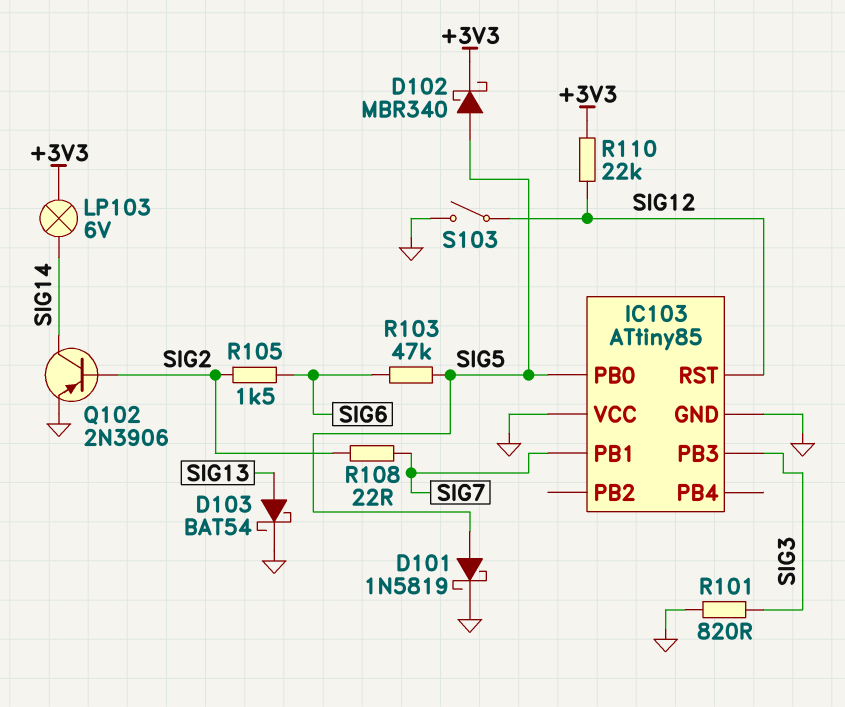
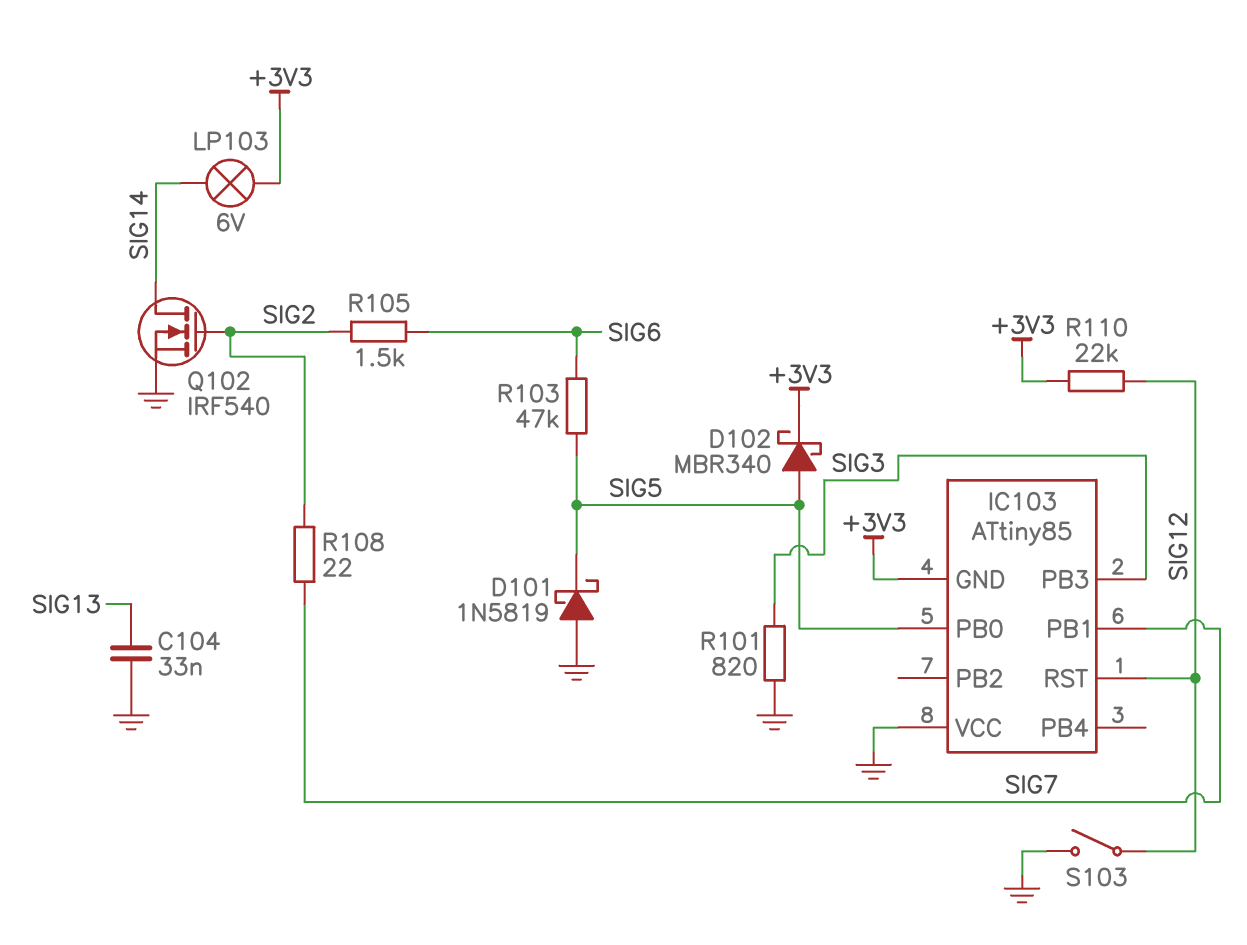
C104: none -> 33nF (GND, SIG13)
D101: schottky 1N5819 (A SIG5, K GND) -> schottky 1N5819 (A GND, K SIG5)
D103: schottky BAT54 (A SIG13, K GND) -> none
IC103 pin GND: GND -> +3V3
Q102: PNP 2N3906 (B SIG2, C SIG14, E GND) -> NMOS IRF540 (G SIG2, D SIG14, S GND)

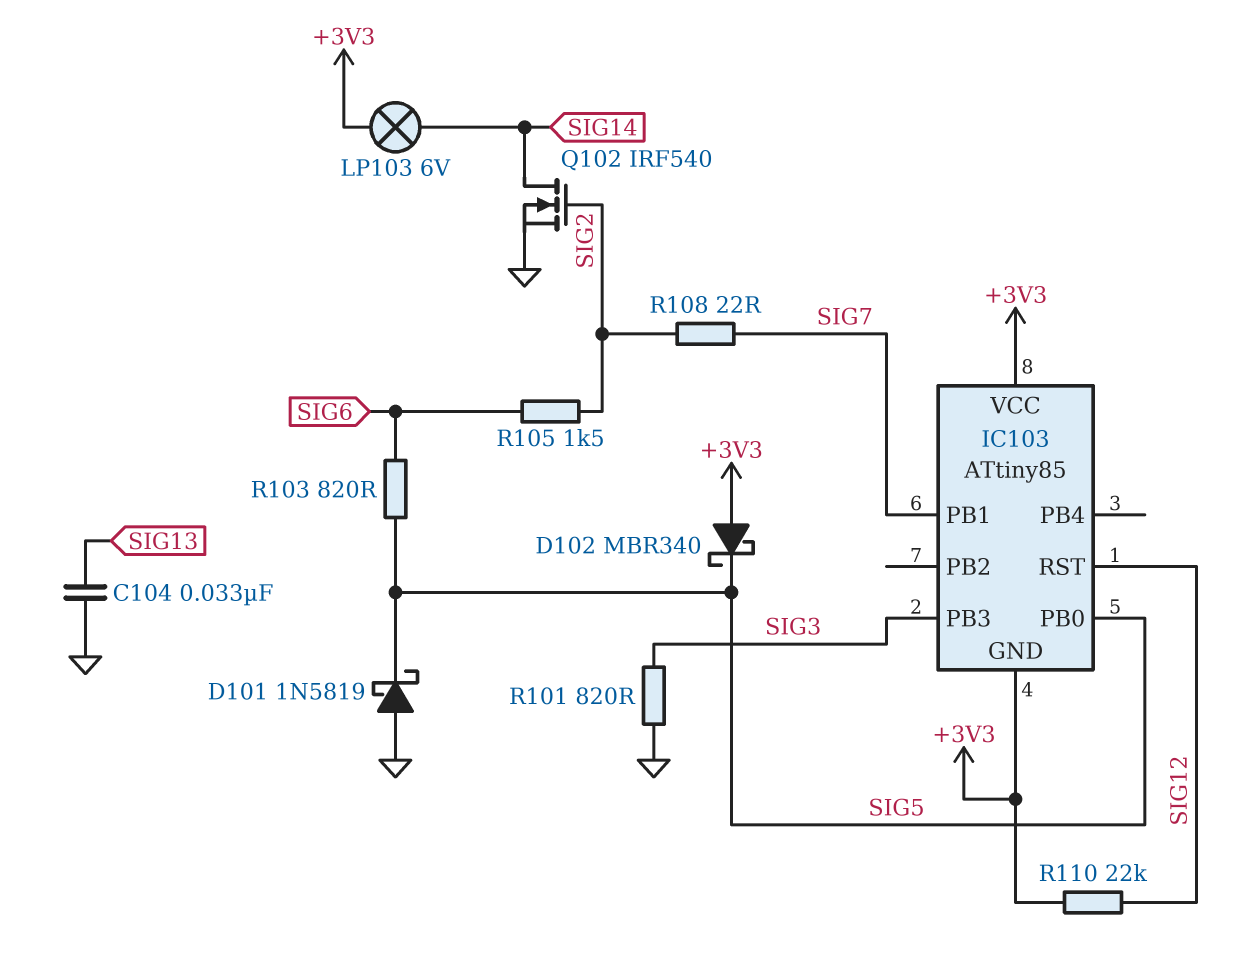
D102: schottky MBR340 (A SIG5, K +3V3) -> schottky MBR340 (A +3V3, K SIG5)
IC103 pin VCC: GND -> +3V3
R103: 47k (SIG5, SIG6) -> 820 (SIG5, SIG6)
S103: switch (GND, SIG12) -> none

